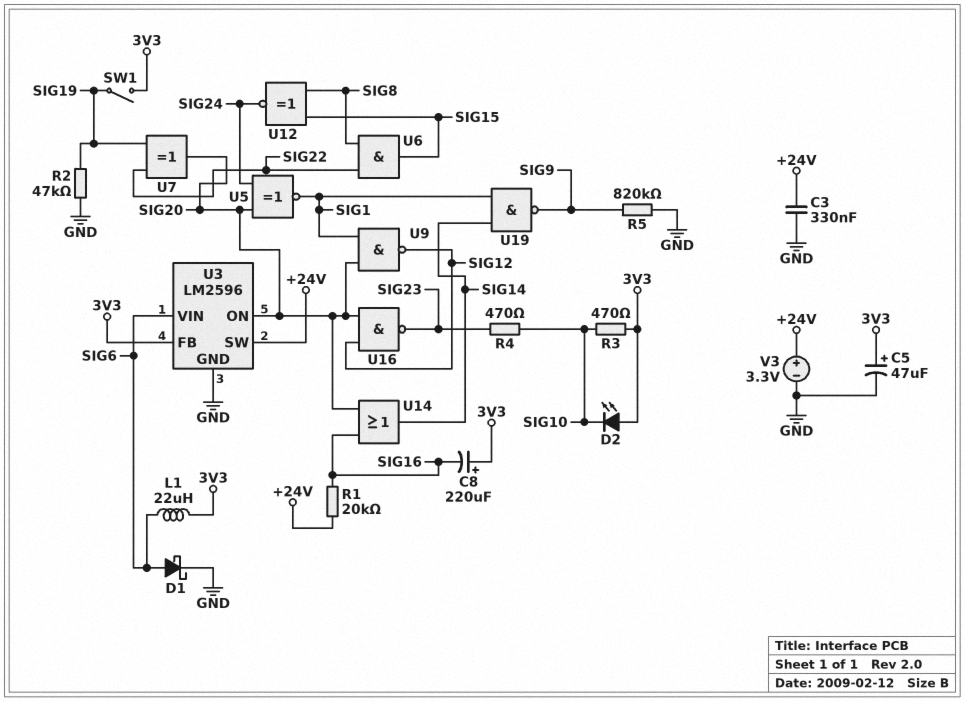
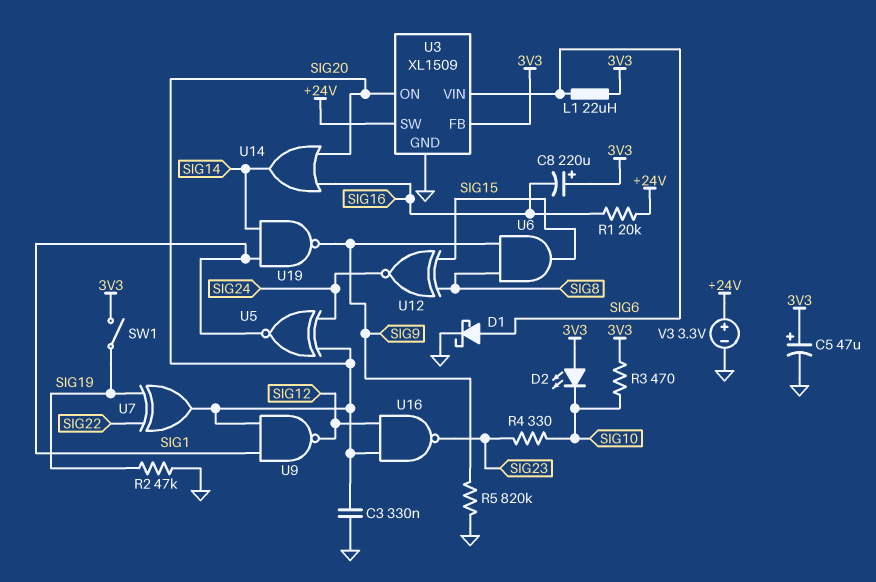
C3: 330nF (+24V, GND) -> 330nF (GND, SIG20)
R4: 470 (SIG10, SIG23) -> 330 (SIG10, SIG23)
U3: LM2596 -> XL1509
U6: AND (in SIG8, in SIG22, out SIG15) -> AND (in SIG8, in SIG9, out SIG15)

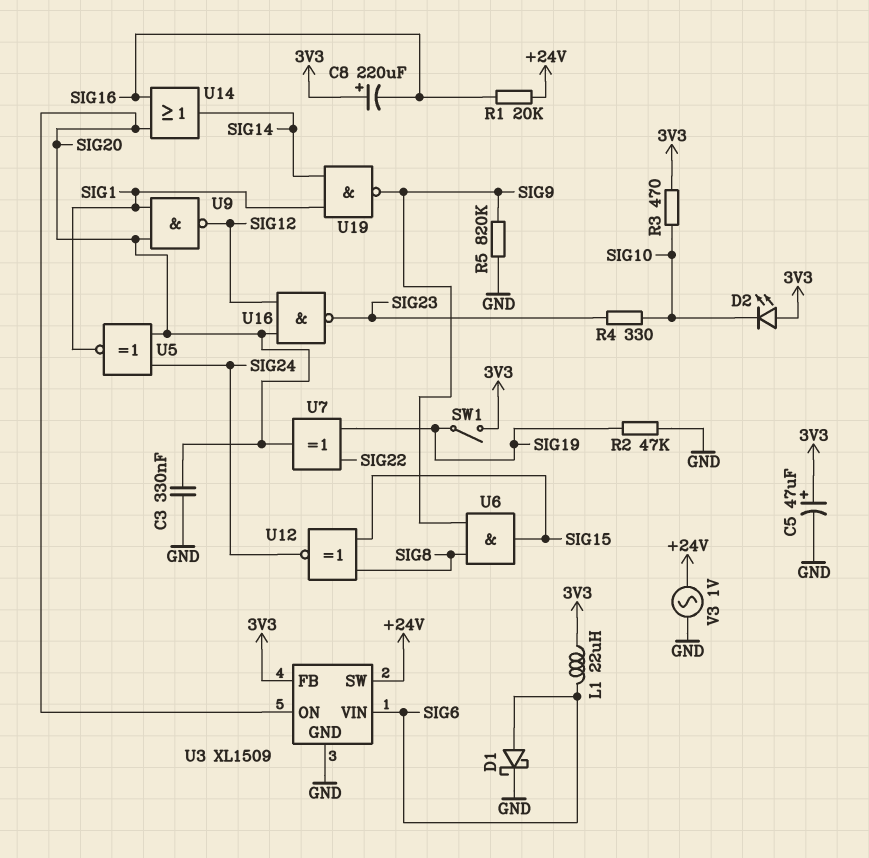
V3: 3.3V (plus +24V, minus GND) -> AC 1V (+24V, GND)

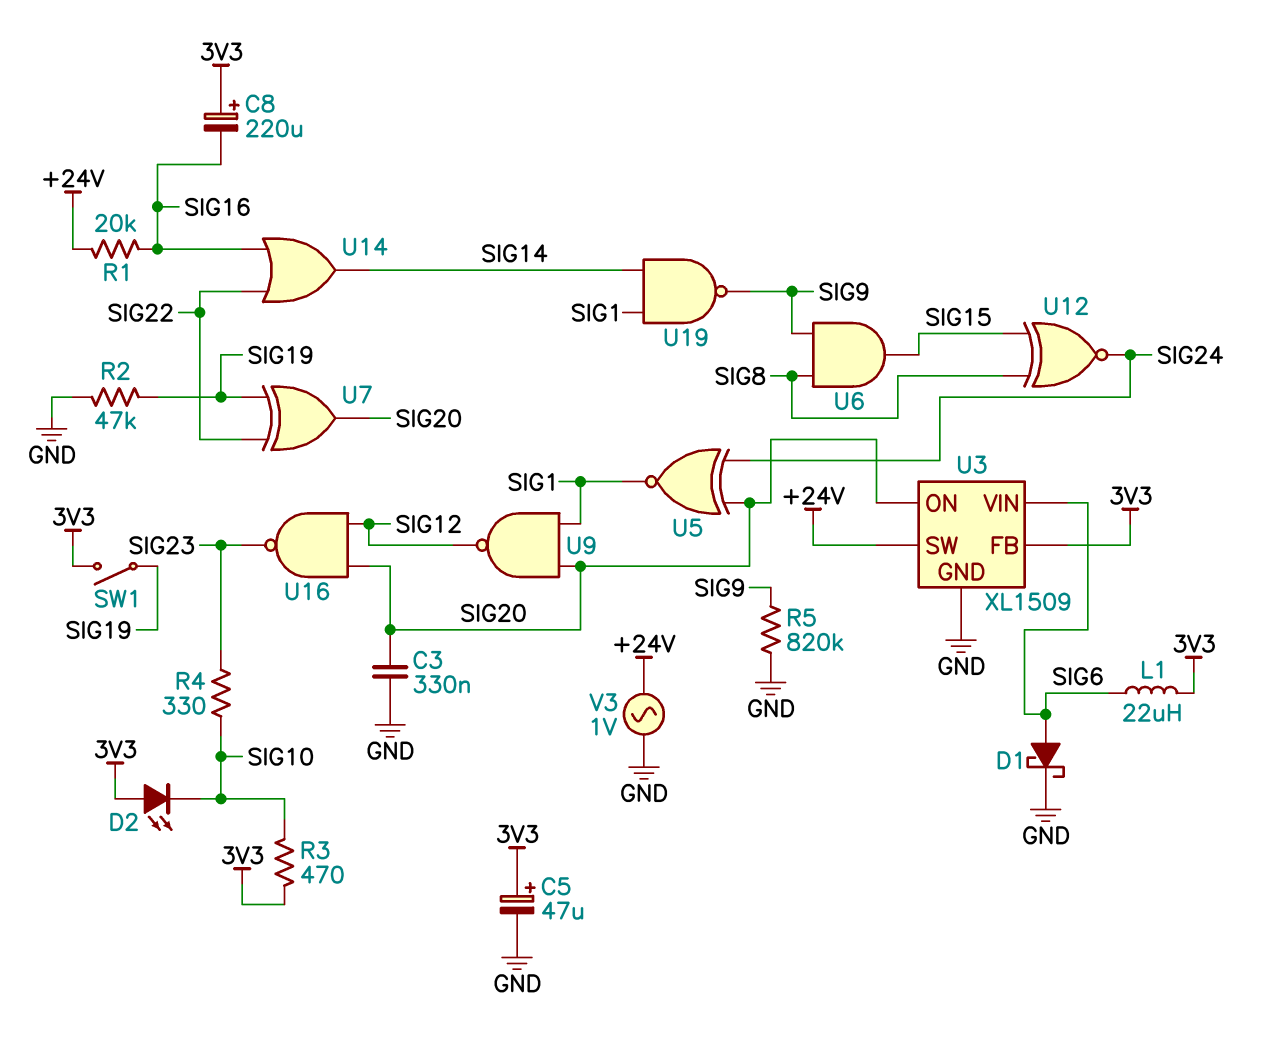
U14: OR (in SIG16, in SIG20, out SIG14) -> OR (in SIG16, in SIG22, out SIG14)

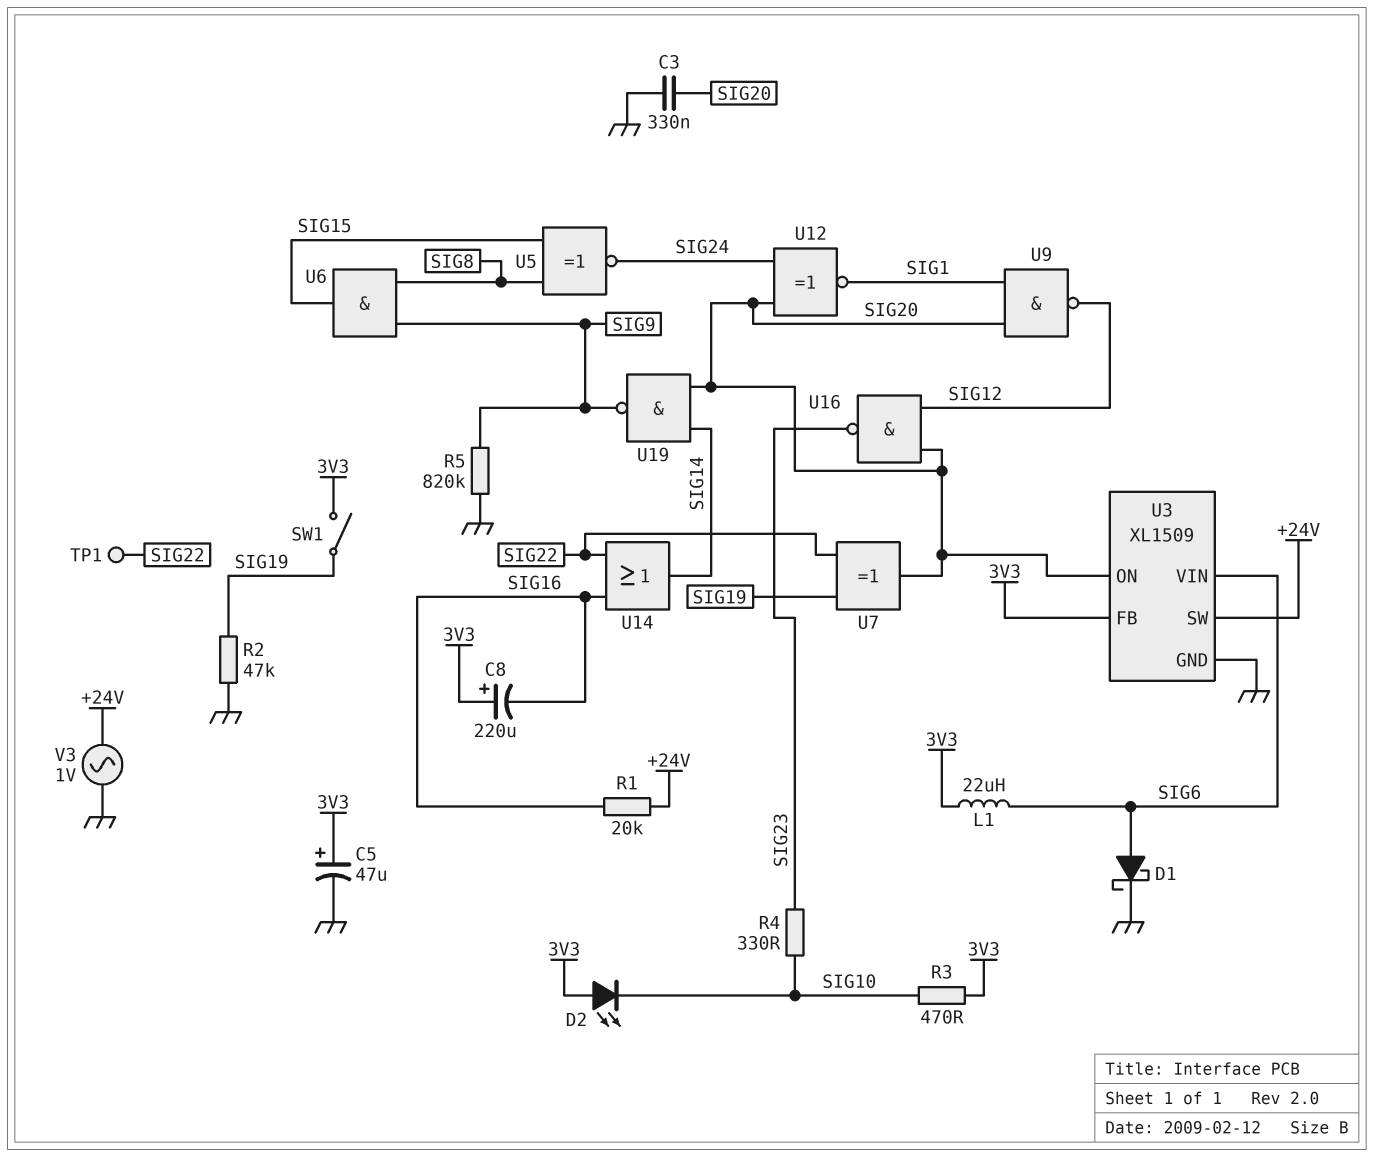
TP1: none -> test point (SIG22)
U5: XNOR (in SIG20, in SIG24, out SIG1) -> XNOR (in SIG8, in SIG15, out SIG24)
U12: XNOR (in SIG8, in SIG15, out SIG24) -> XNOR (in SIG20, in SIG24, out SIG1)
U19: NAND (in SIG1, in SIG14, out SIG9) -> NAND (in SIG14, in SIG20, out SIG9)

